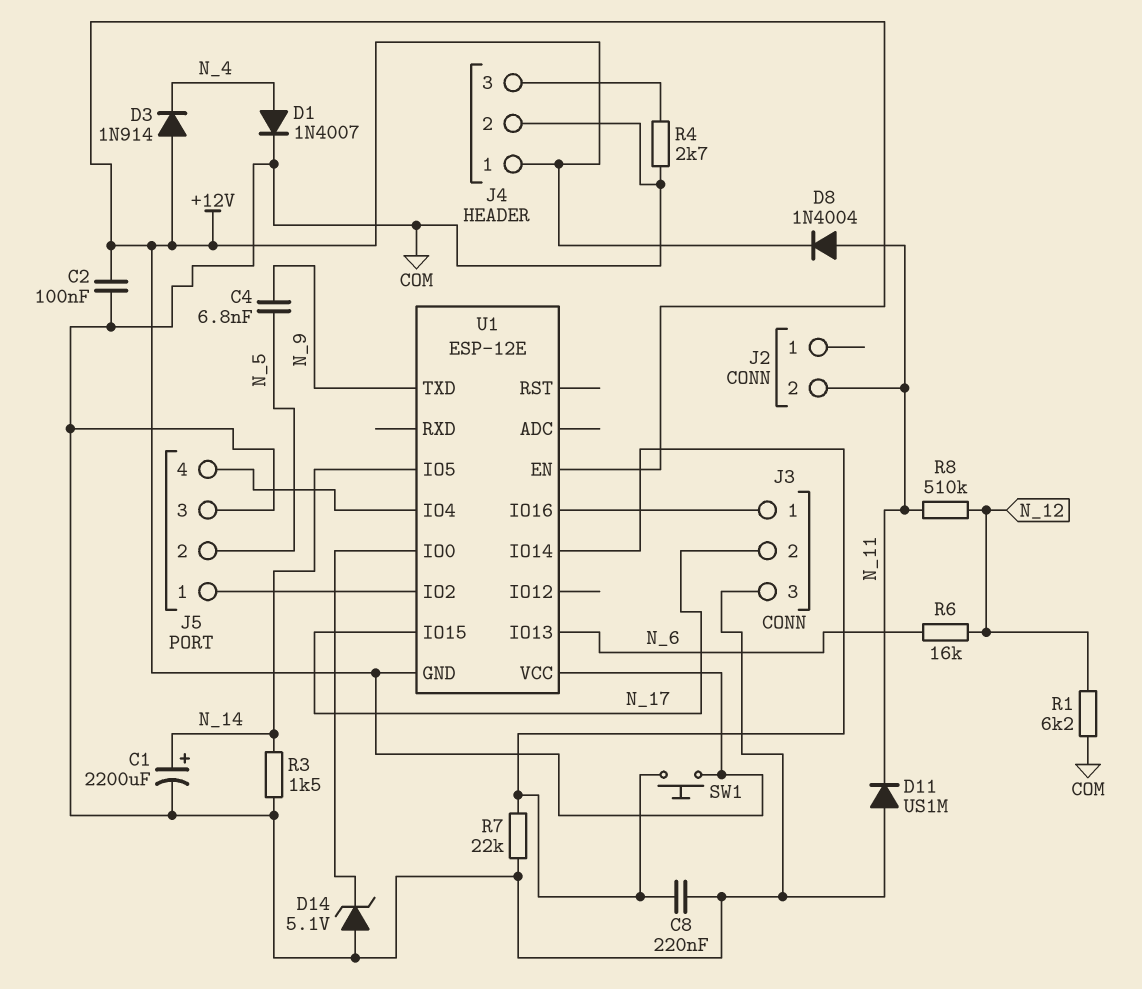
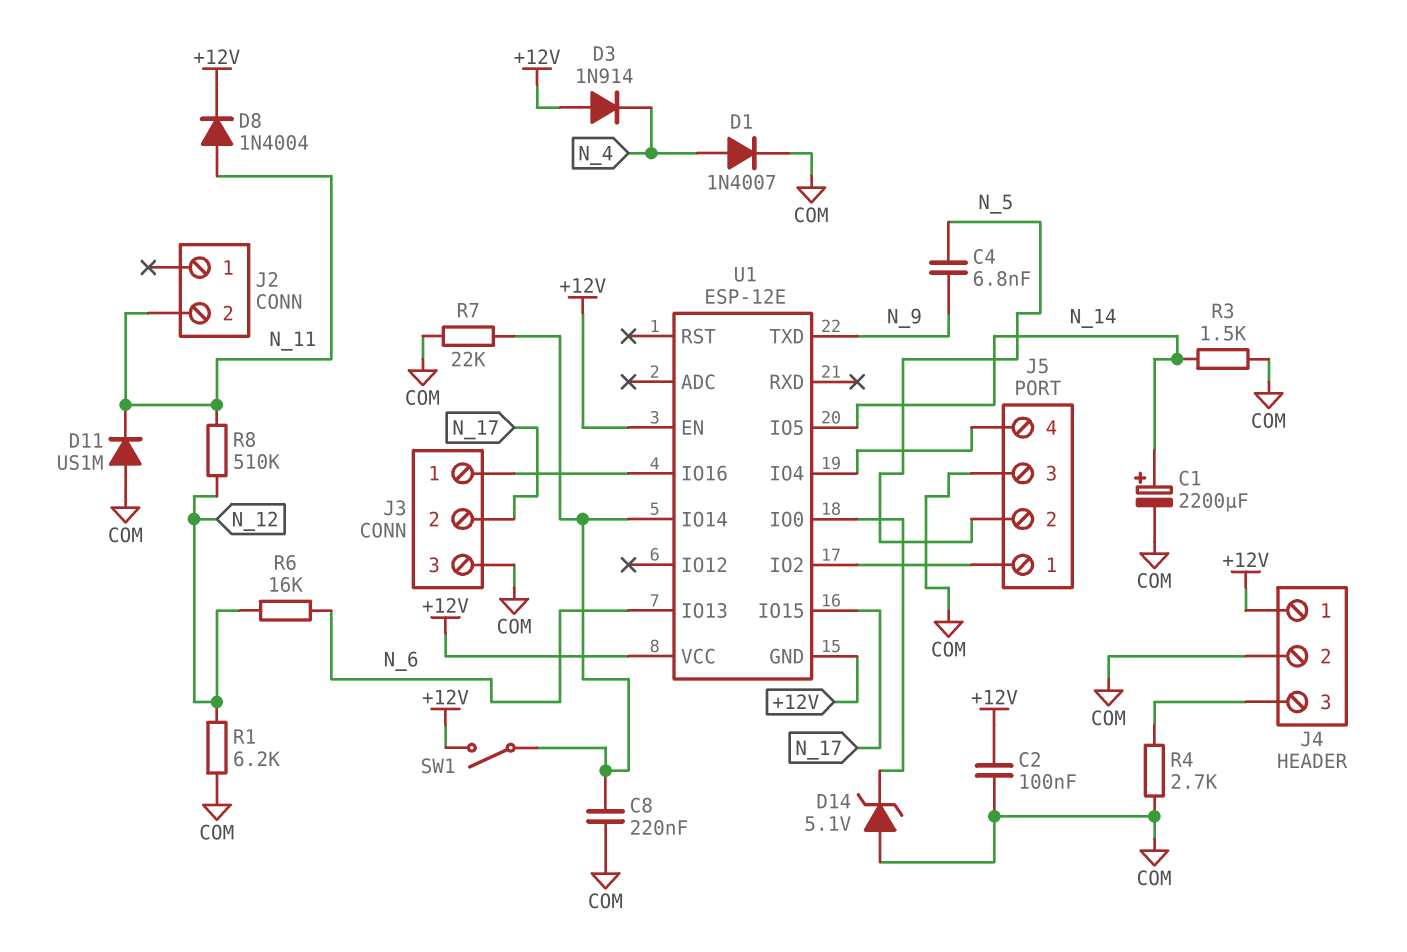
SW1: button (+12V, U1/IO14) -> switch (+12V, U1/IO14)

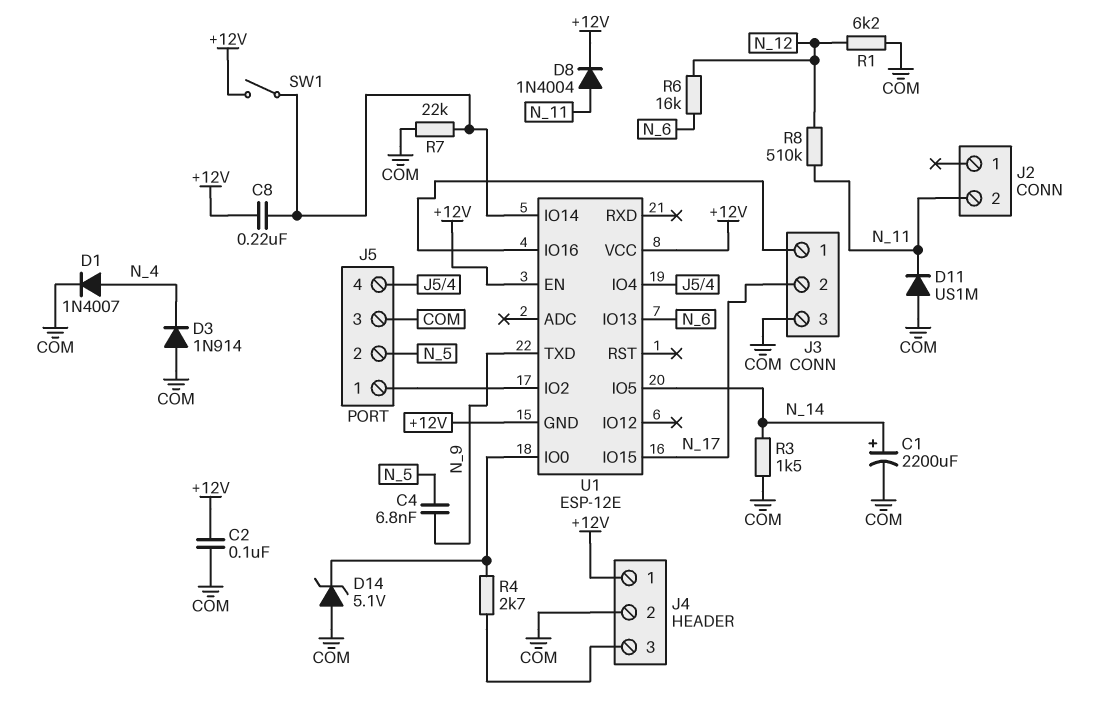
C8: 220nF (COM, U1/IO14) -> 220nF (+12V, U1/IO14)
D3: diode 1N914 (A +12V, K N_4) -> diode 1N914 (A COM, K N_4)
R4: 2.7k (COM, J4/3) -> 2.7k (J4/3, U1/IO0)

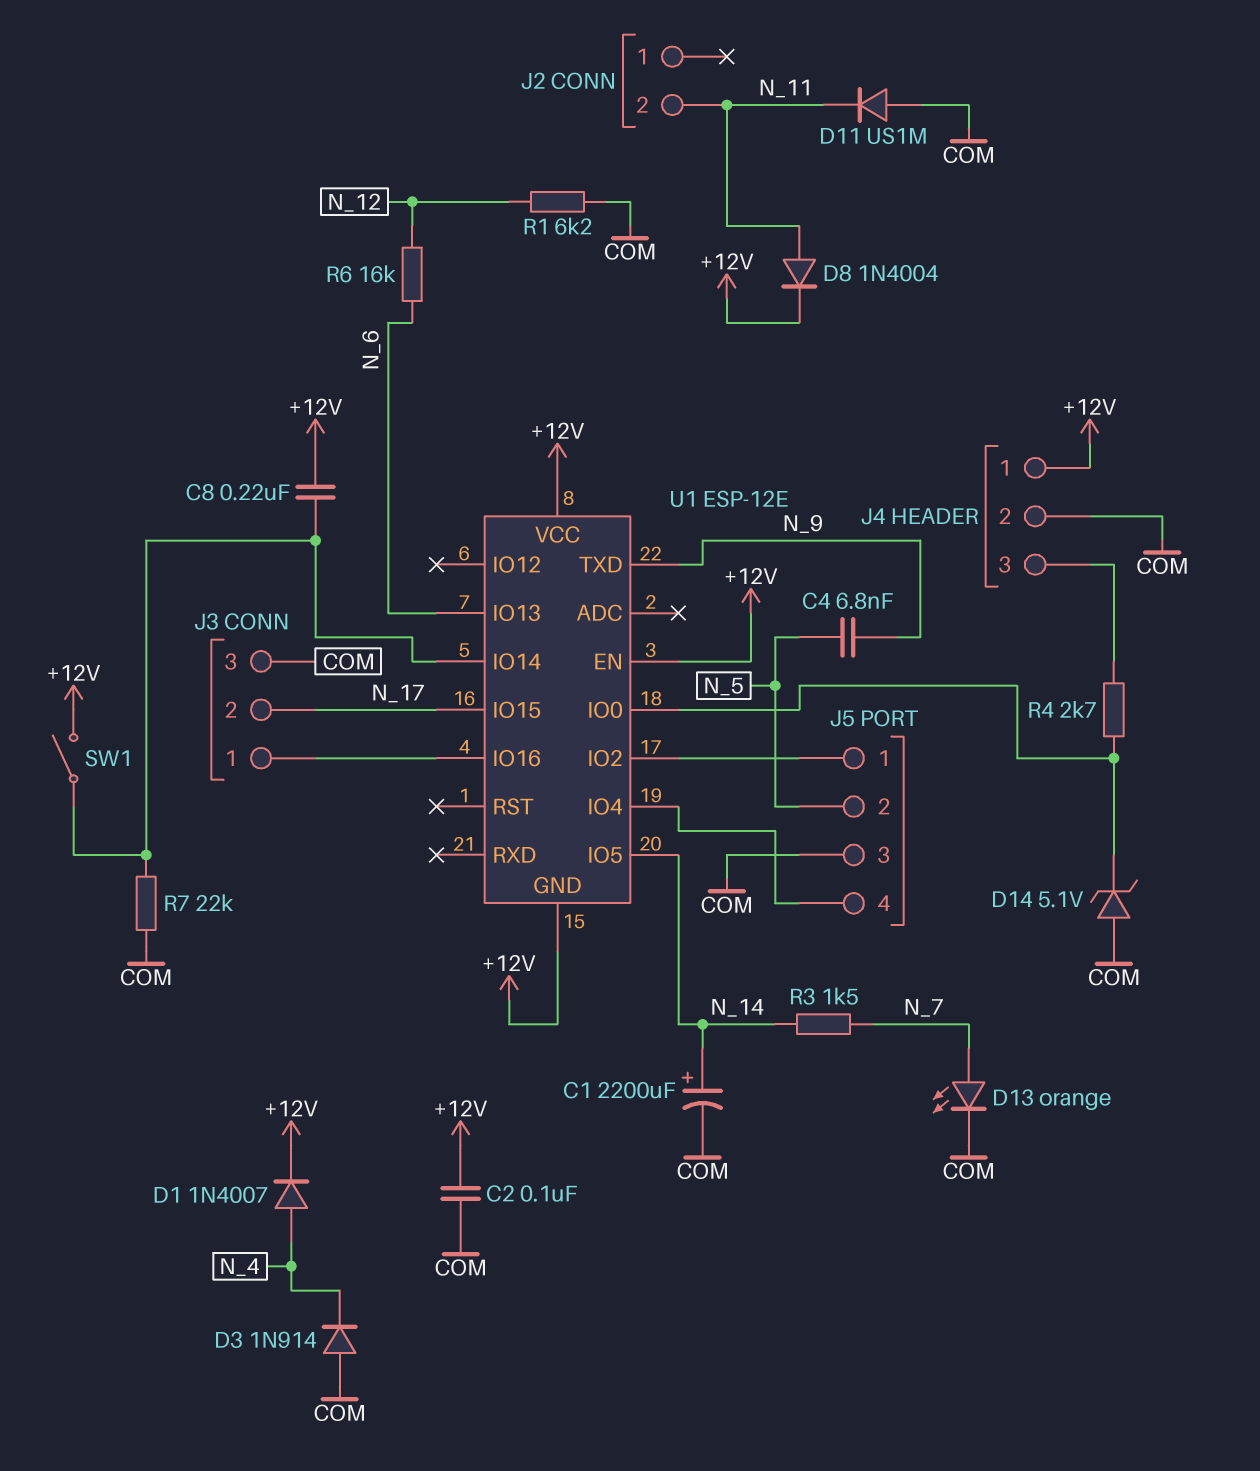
D1: diode 1N4007 (A N_4, K COM) -> diode 1N4007 (A N_4, K +12V)
D13: none -> LED orange (A N_7, K COM)
R3: 1.5k (COM, N_14) -> 1.5k (N_7, N_14)
R8: 510k (N_11, N_12) -> none

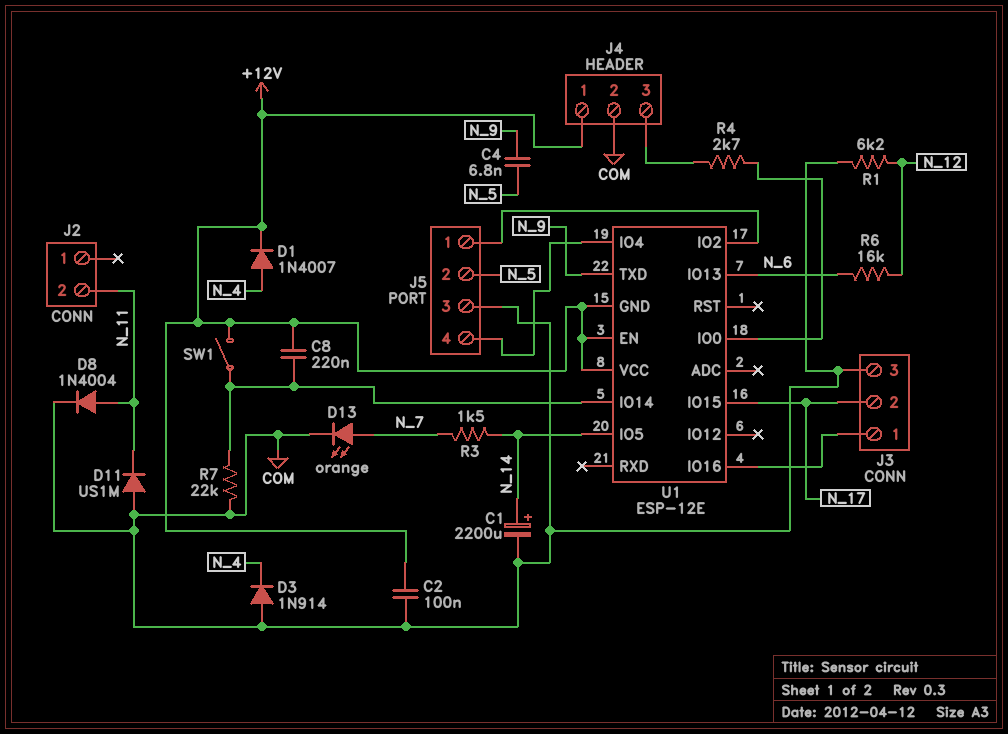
D8: diode 1N4004 (A N_11, K +12V) -> diode 1N4004 (A N_11, K COM)
D14: zener 5.1V (A COM, K U1/IO0) -> none

